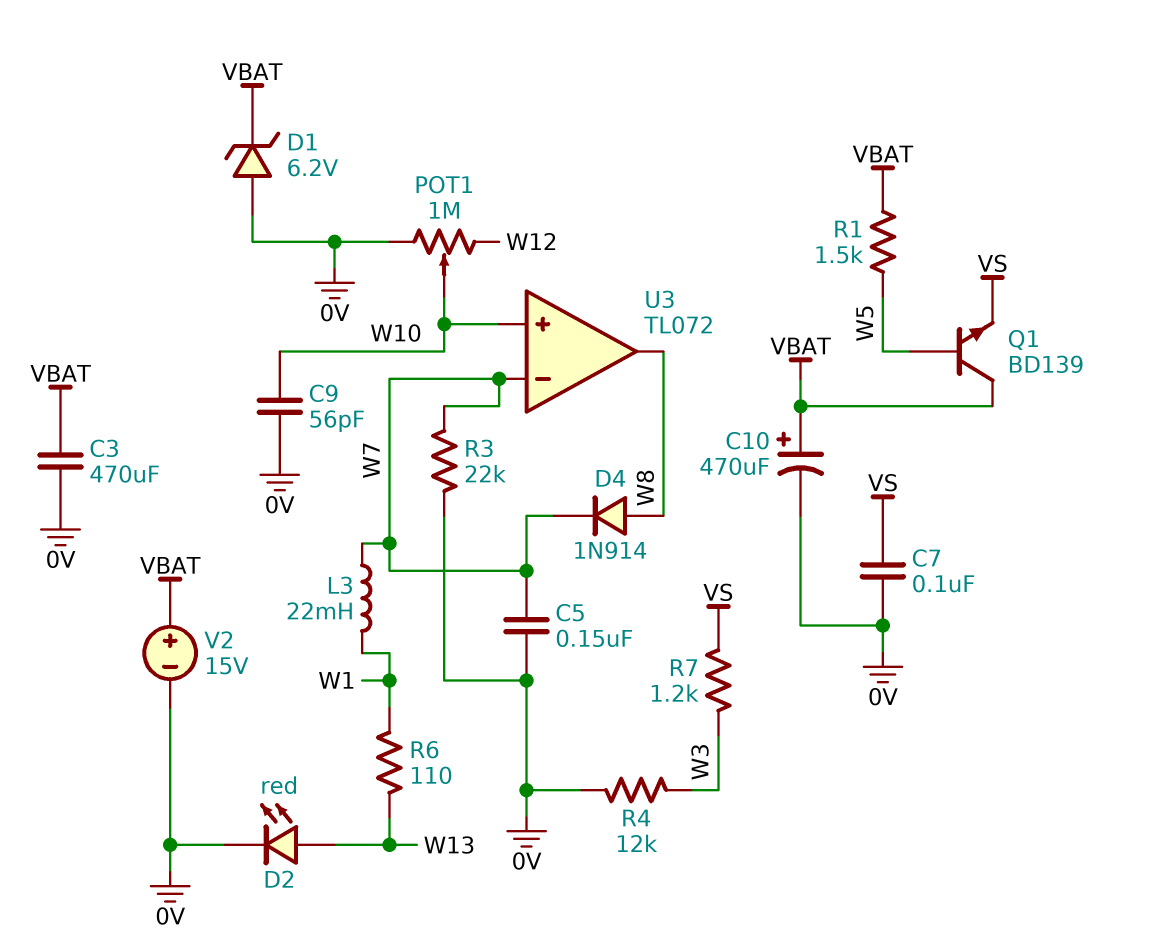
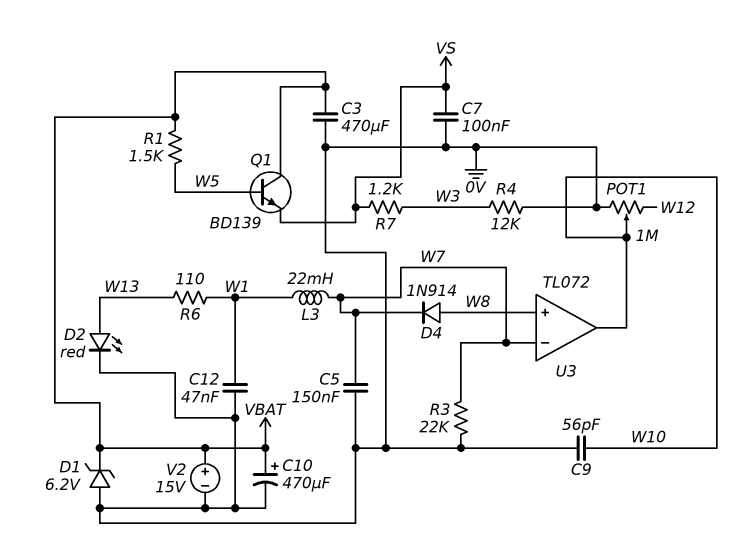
C12: none -> 47nF (0V, W1)
U3 pin in+: W10 -> W8
U3 pin out: W8 -> W10

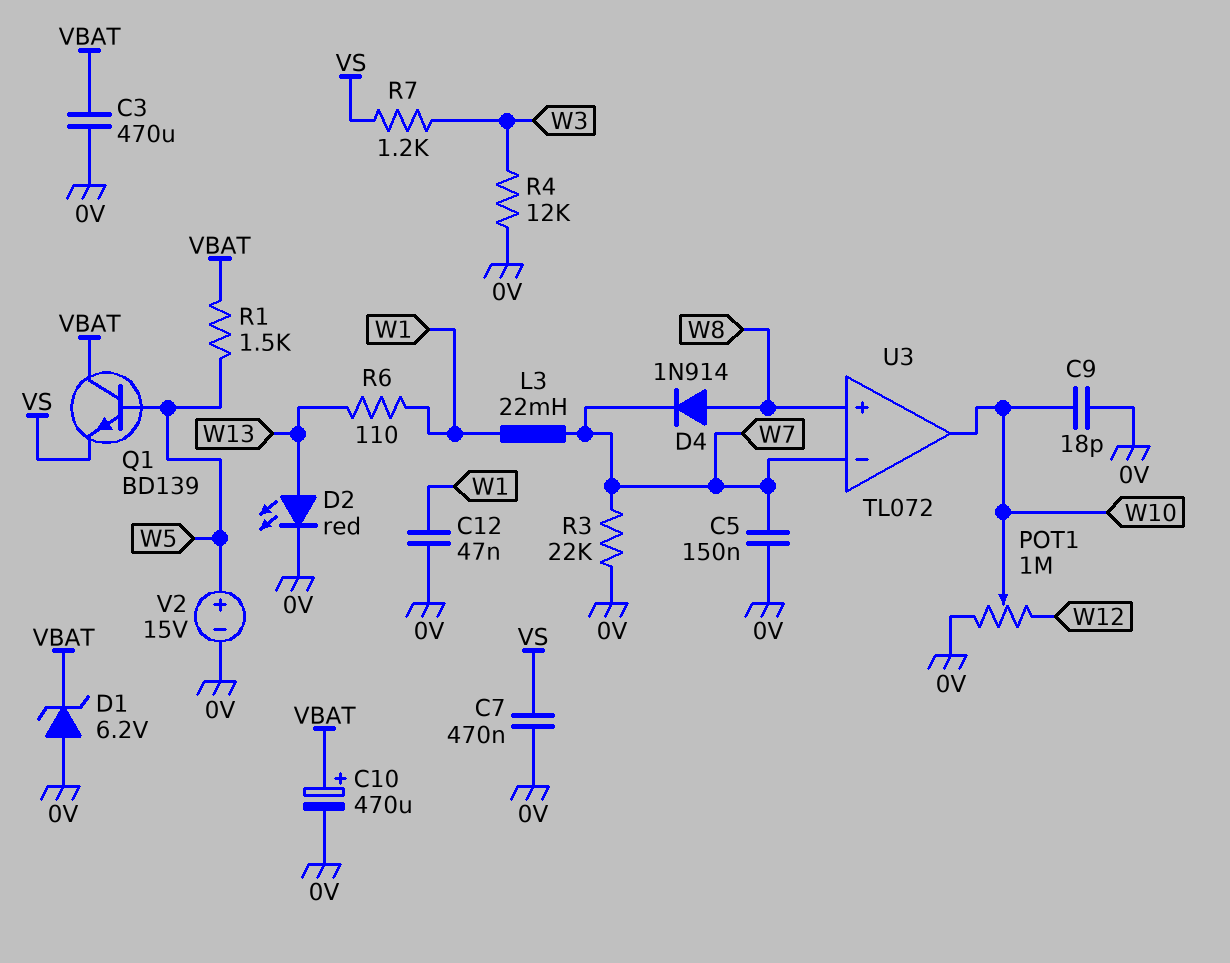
C7: 100nF (0V, VS) -> 470nF (0V, VS)
C9: 56pF (0V, W10) -> 18pF (0V, W10)
V2: 15V (plus VBAT, minus 0V) -> 15V (plus W5, minus 0V)

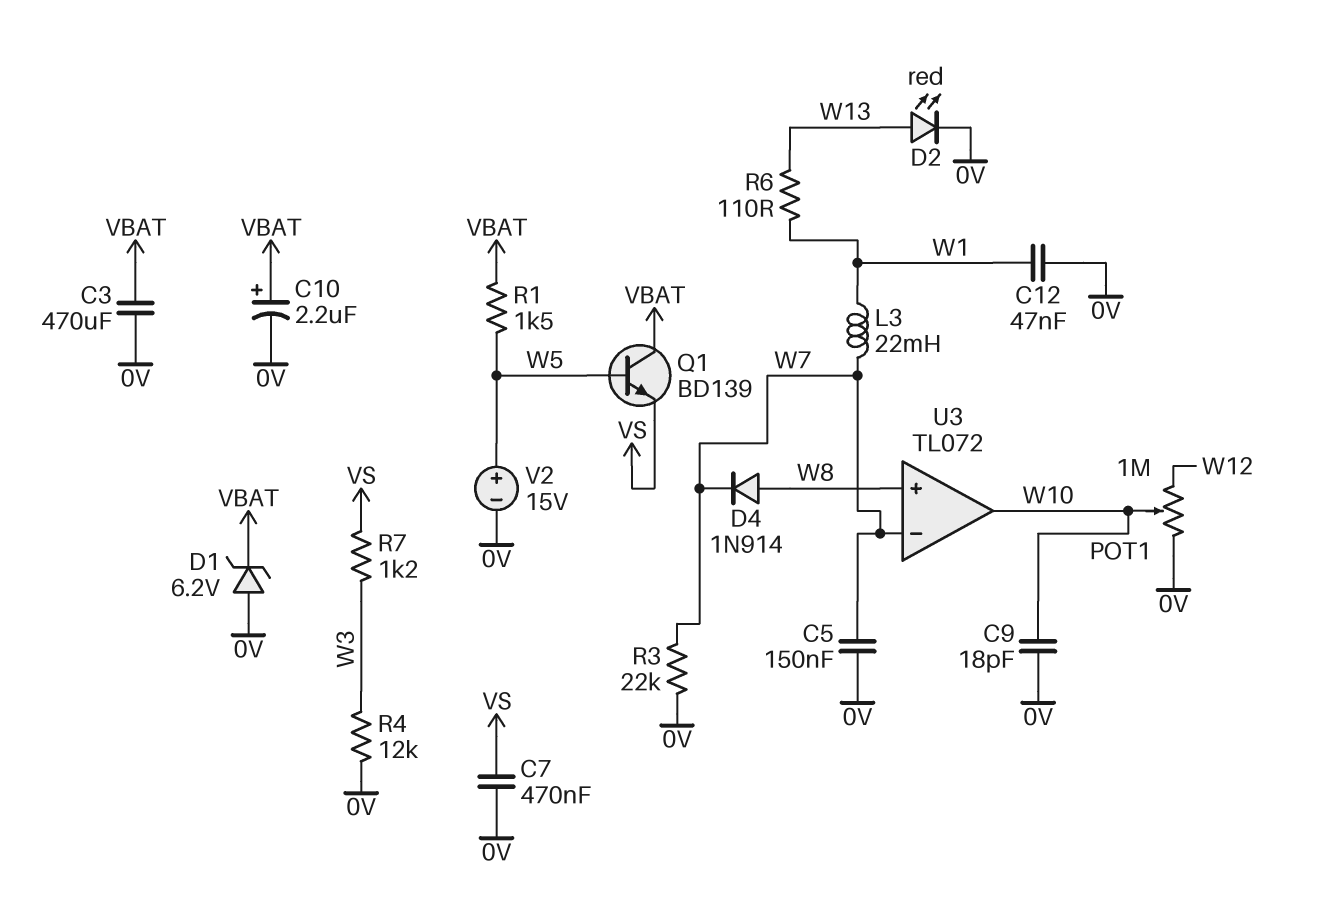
C10: 470uF (plus VBAT, minus 0V) -> 2.2uF (plus VBAT, minus 0V)

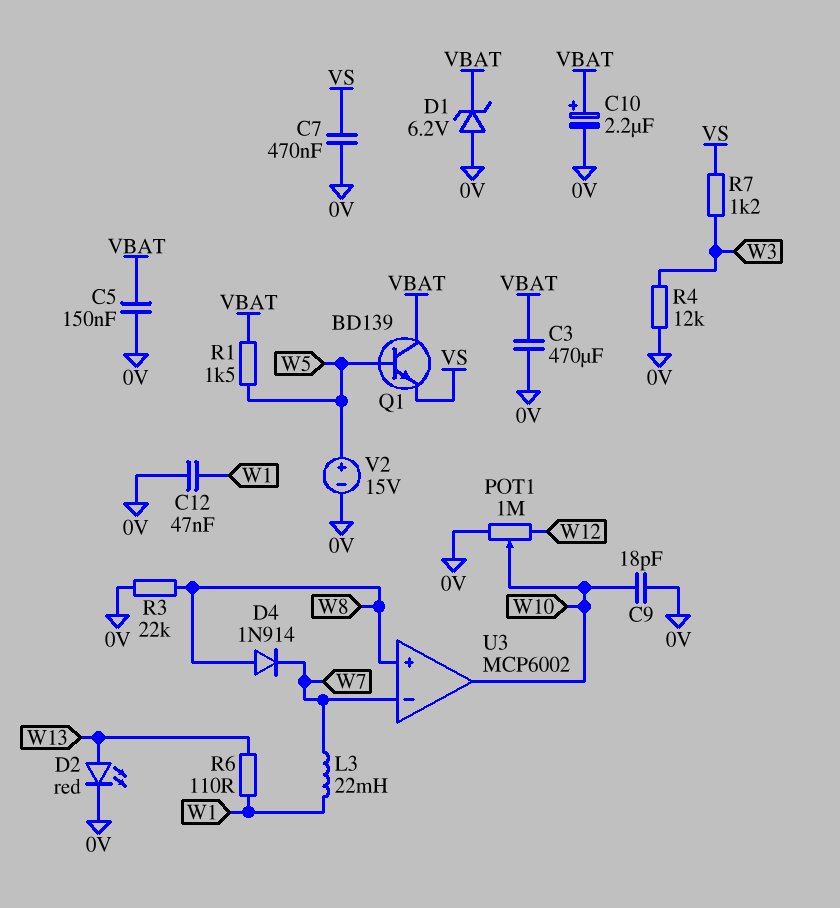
C5: 150nF (0V, W7) -> 150nF (0V, VBAT)
R3: 22k (0V, W7) -> 22k (0V, W8)
U3: TL072 -> MCP6002

